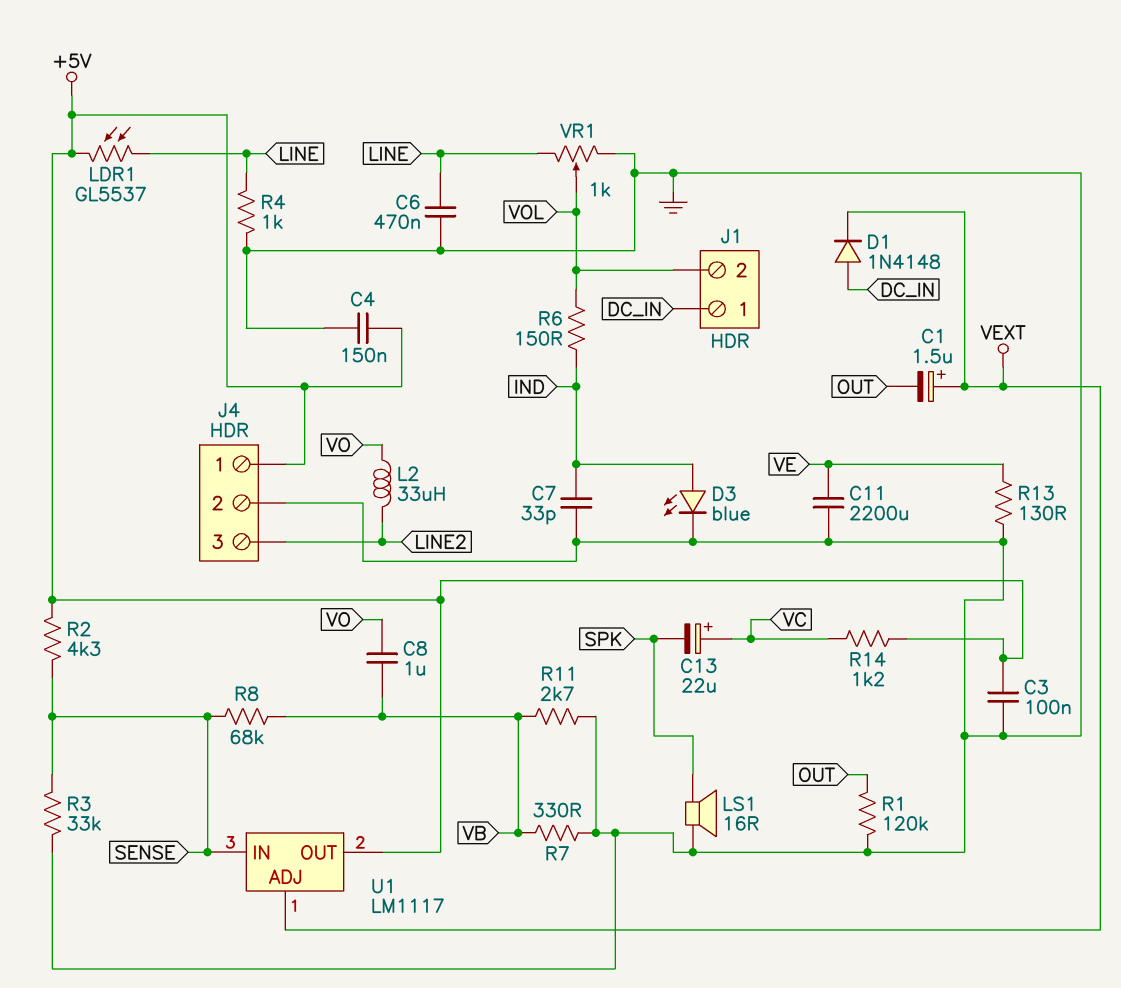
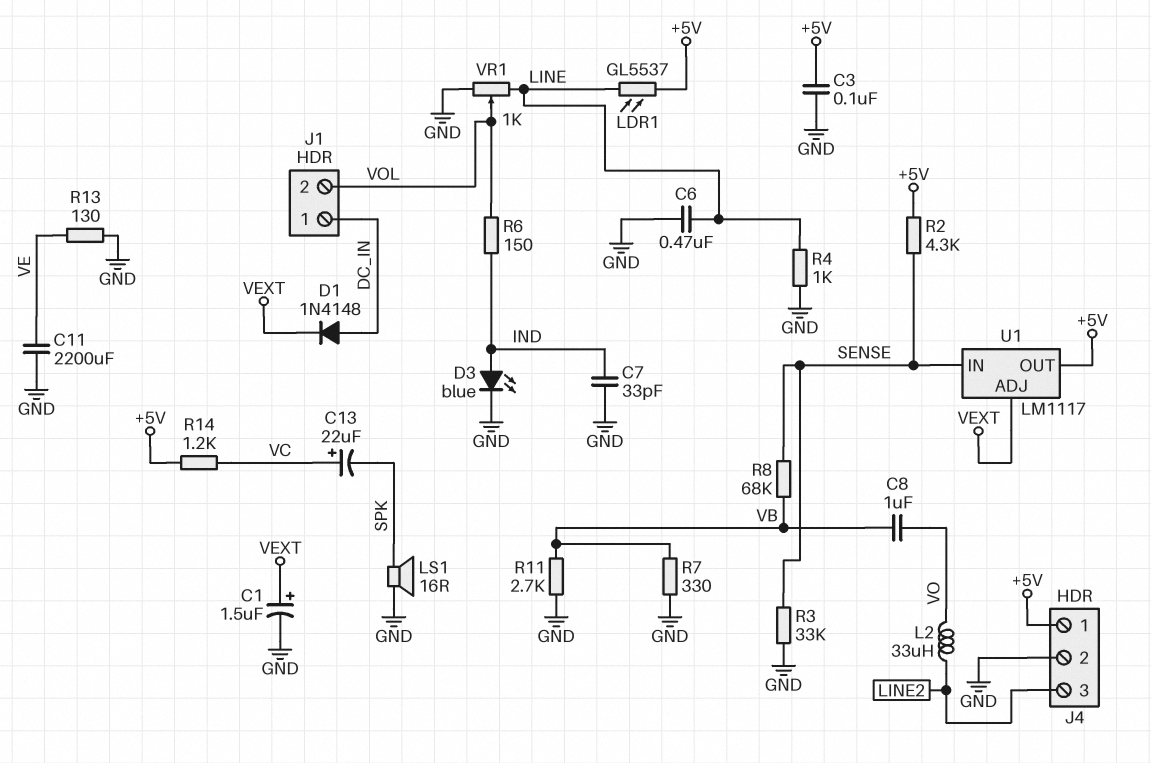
C1: 1.5uF (plus VEXT, minus OUT) -> 1.5uF (plus VEXT, minus GND)
C4: 150nF (+5V, GND) -> none
R1: 120k (GND, OUT) -> none

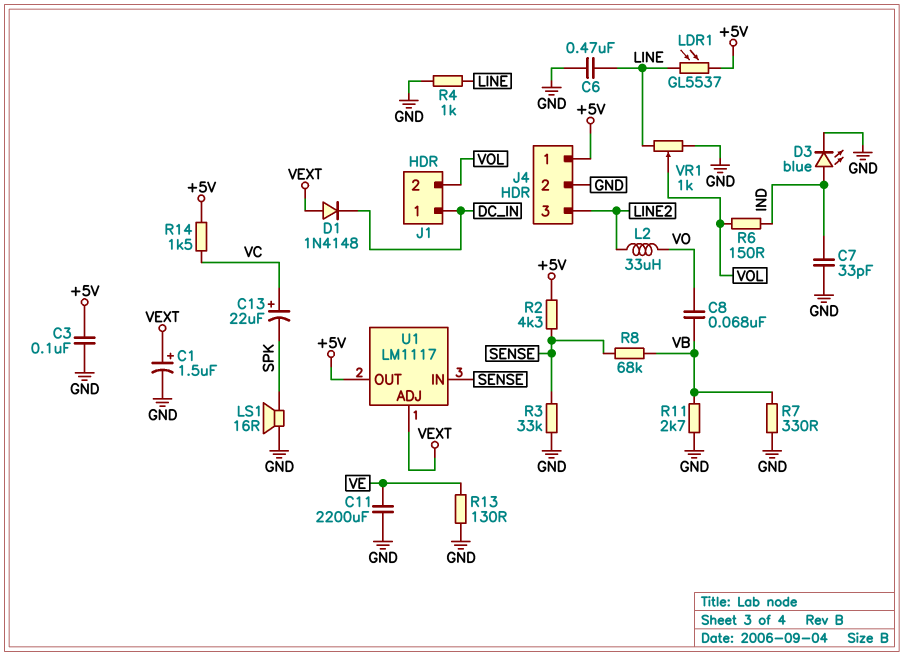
C8: 1uF (VB, VO) -> 68nF (VB, VO)
D1: diode 1N4148 (A DC_IN, K VEXT) -> diode 1N4148 (A VEXT, K DC_IN)
R14: 1.2k (+5V, VC) -> 1.5k (+5V, VC)

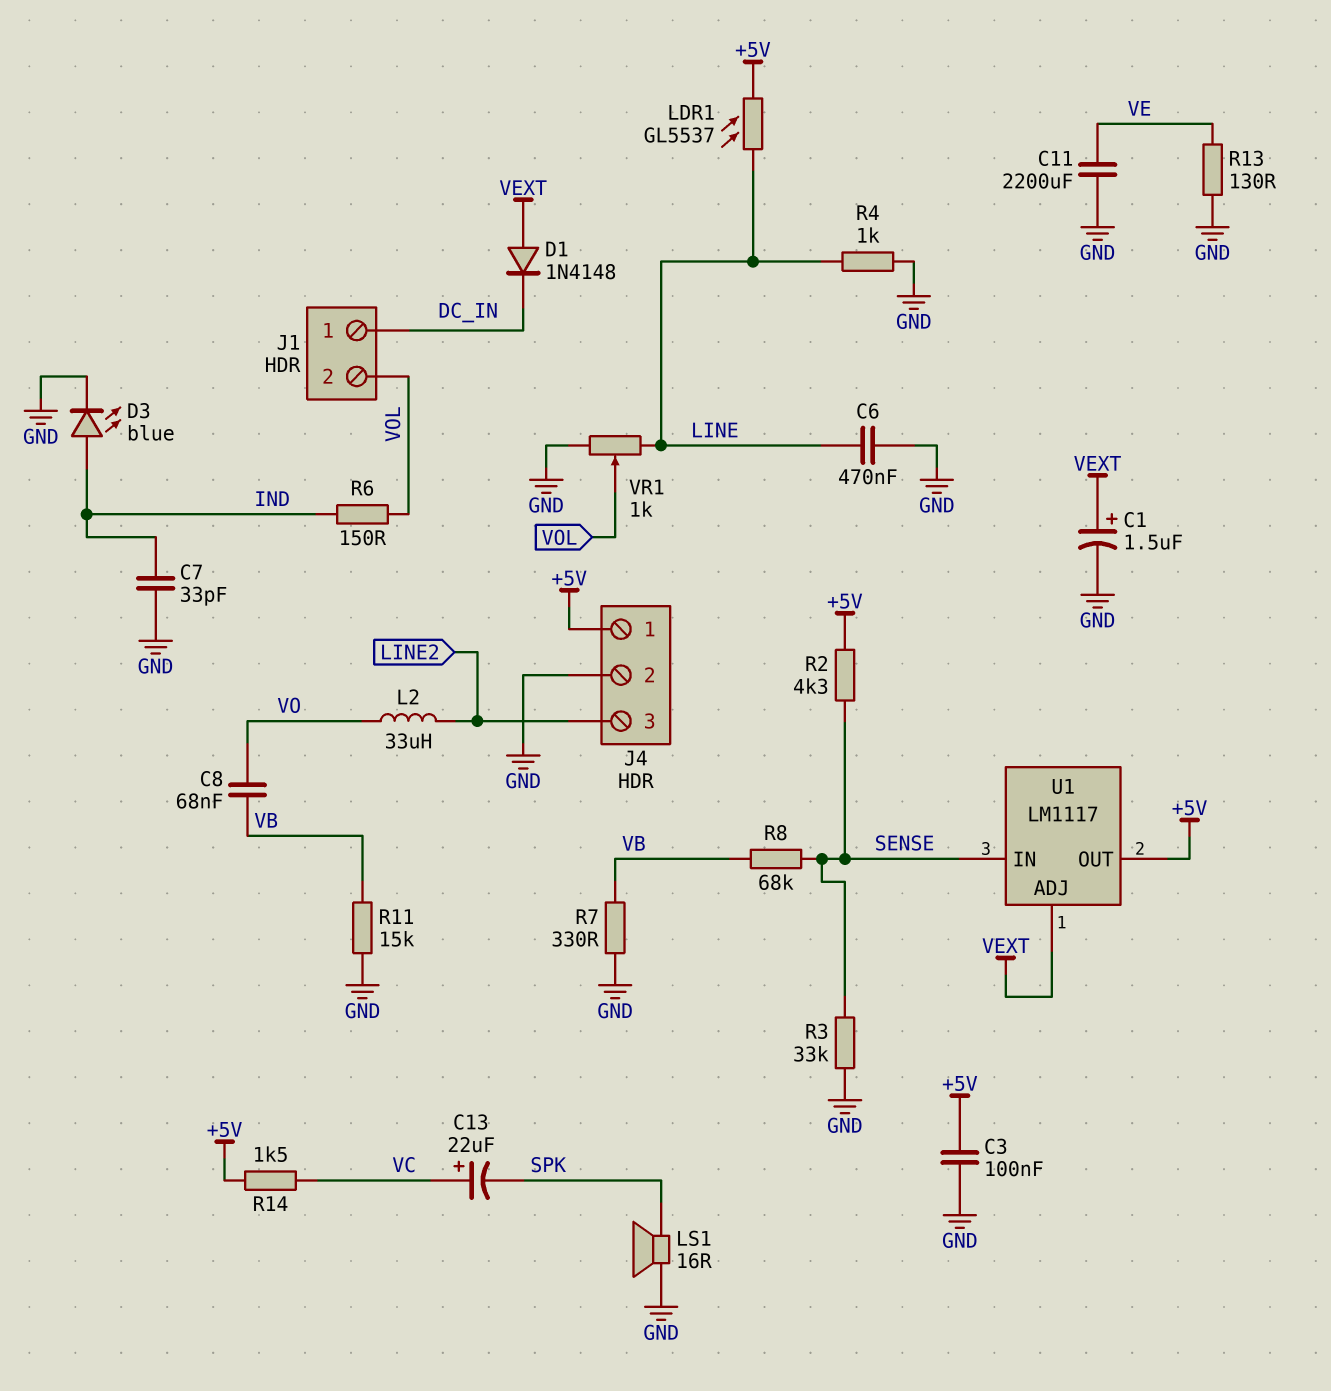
R11: 2.7k (GND, VB) -> 15k (GND, VB)

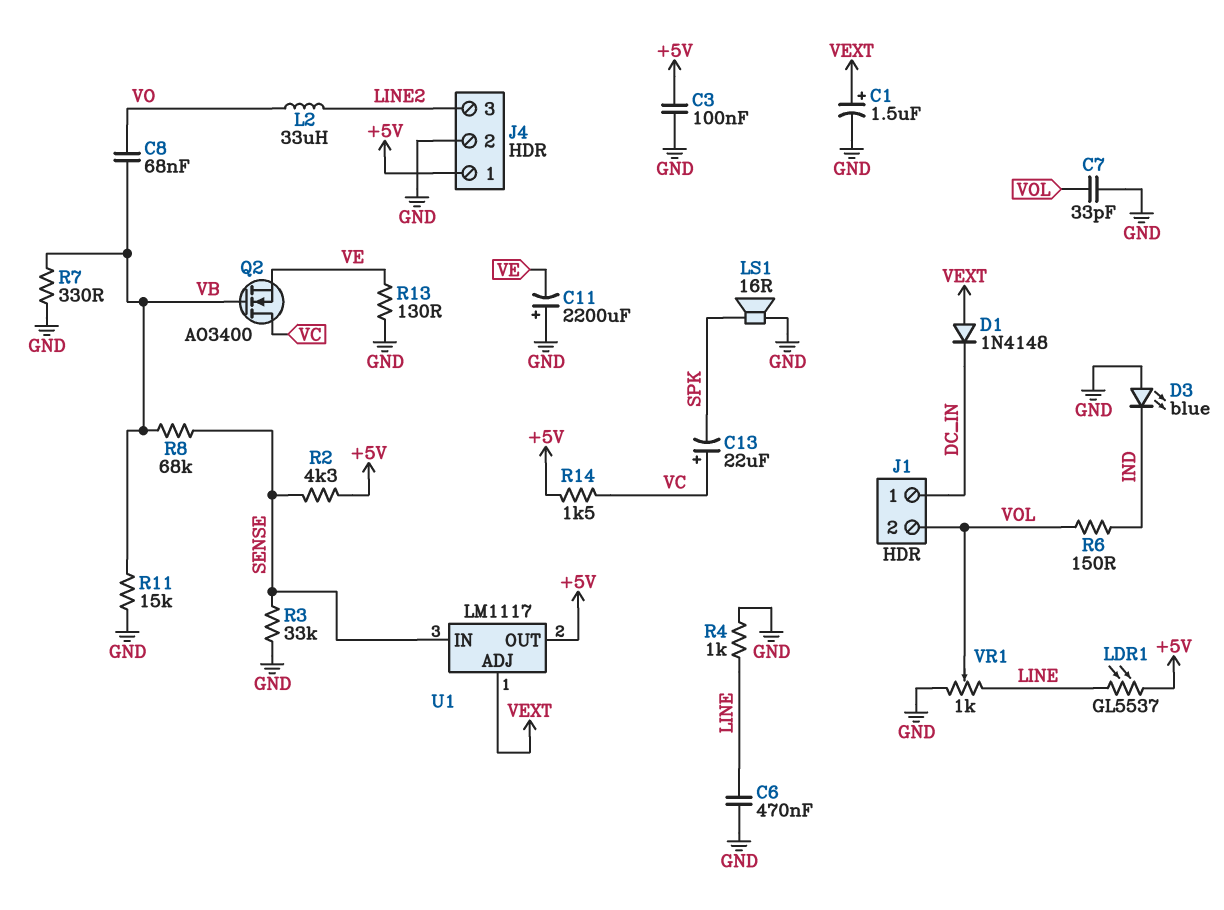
C7: 33pF (GND, IND) -> 33pF (GND, VOL)
C11: 2200uF (GND, VE) -> 2200uF (plus GND, minus VE)
D3: LED blue (A IND, K GND) -> LED blue (A GND, K IND)
Q2: none -> NMOS AO3400 (G VB, D VC, S VE)

